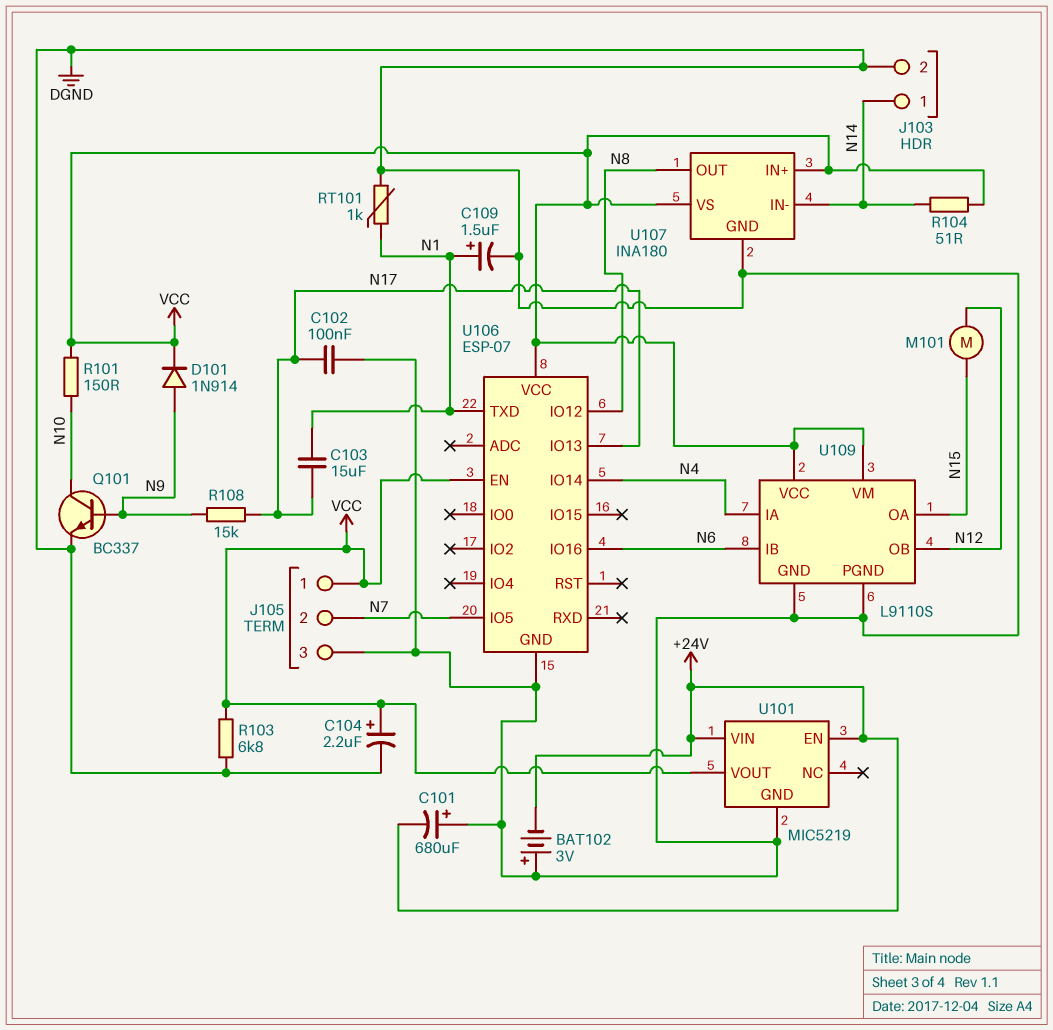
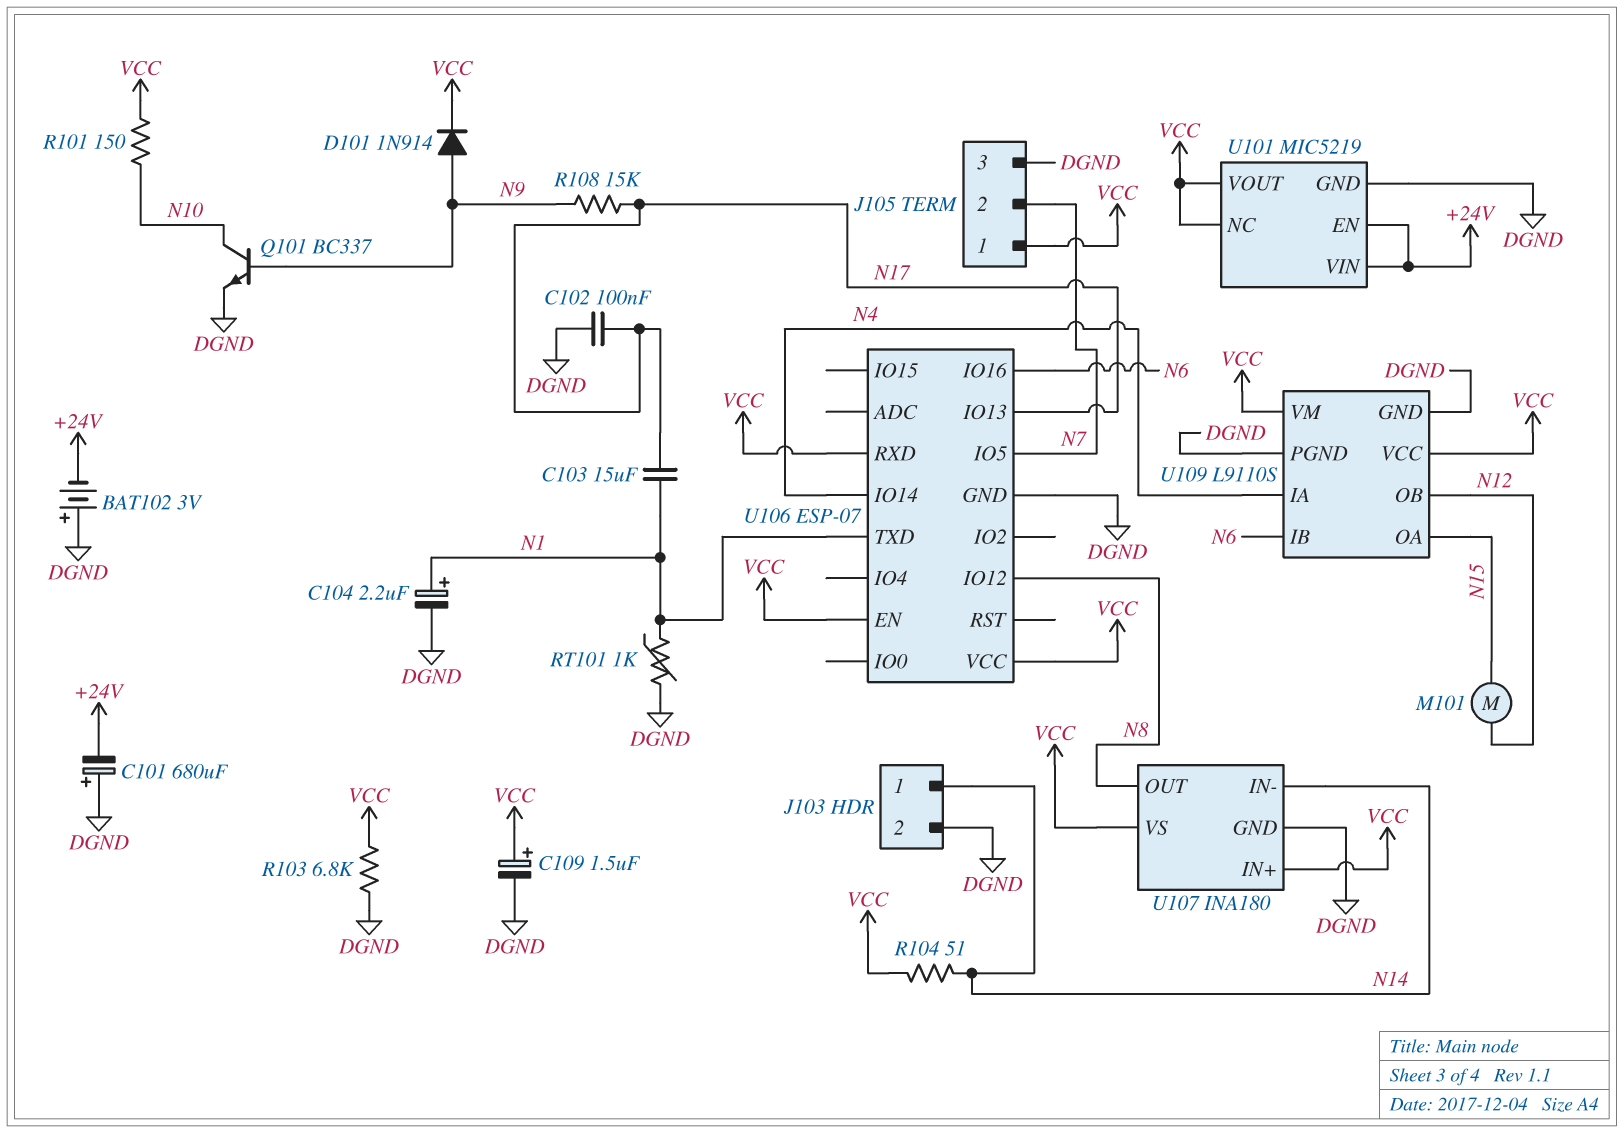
C104: 2.2uF (plus VCC, minus DGND) -> 2.2uF (plus N1, minus DGND)
C109: 1.5uF (plus N1, minus DGND) -> 1.5uF (plus VCC, minus DGND)
U101 pin NC: none -> VCC
U106 pin RXD: none -> VCC

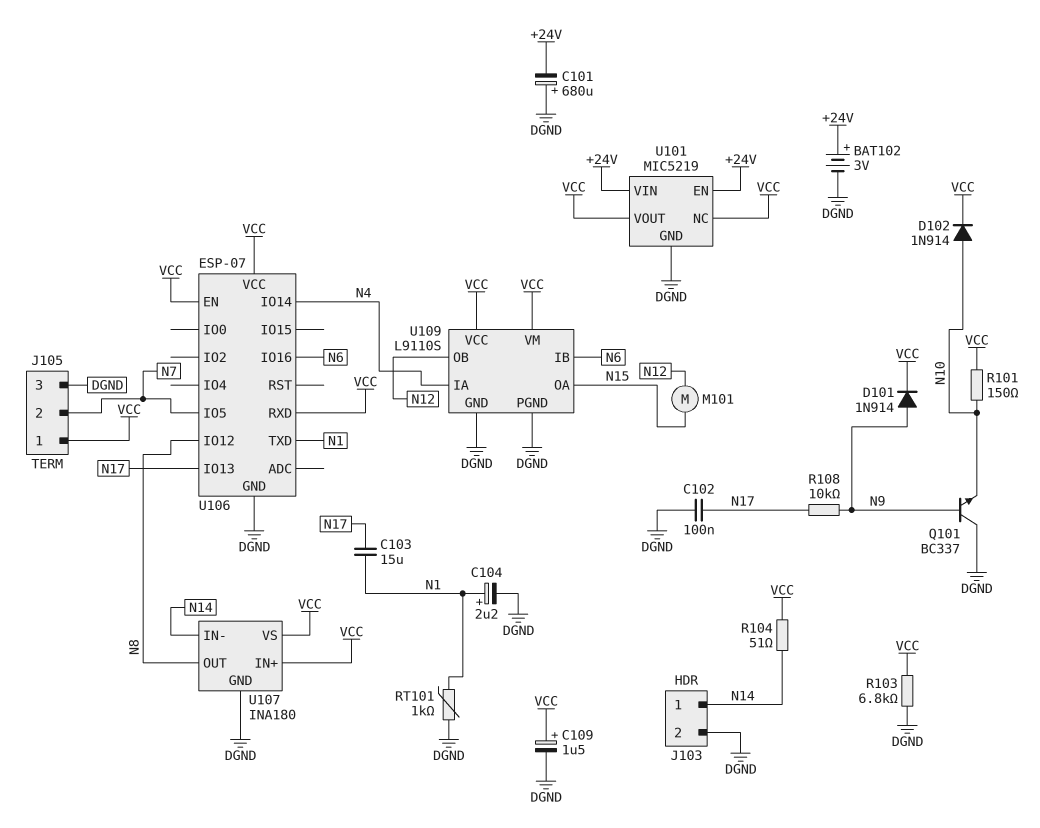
BAT102: 3V (plus DGND, minus +24V) -> 3V (plus +24V, minus DGND)
D102: none -> diode 1N914 (A N10, K VCC)
Q101: NPN BC337 (B N9, C N10, E DGND) -> NPN BC337 (B N9, C DGND, E N10)
R108: 15k (N9, N17) -> 10k (N9, N17)

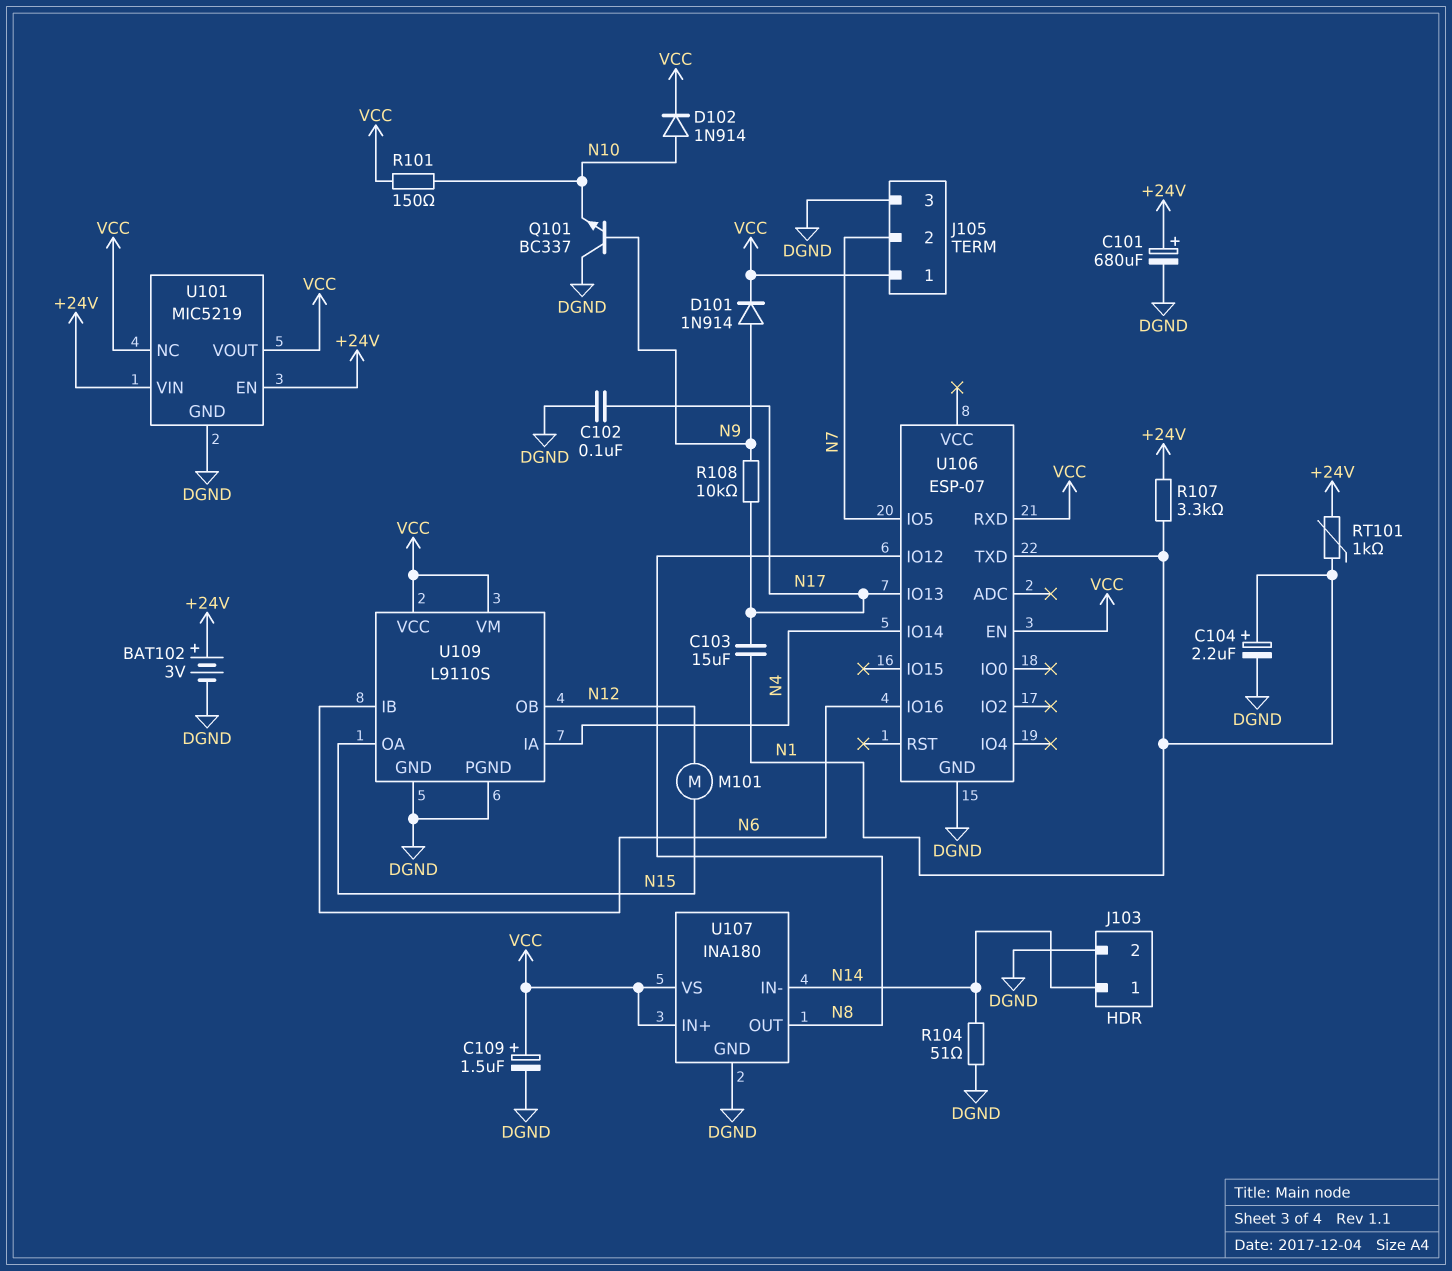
C101: 680uF (plus DGND, minus +24V) -> 680uF (plus +24V, minus DGND)
R103: 6.8k (DGND, VCC) -> none
R104: 51 (N14, VCC) -> 51 (DGND, N14)
R107: none -> 3.3k (+24V, N1)
RT101: 1k (DGND, N1) -> 1k (+24V, N1)
U106 pin VCC: VCC -> none

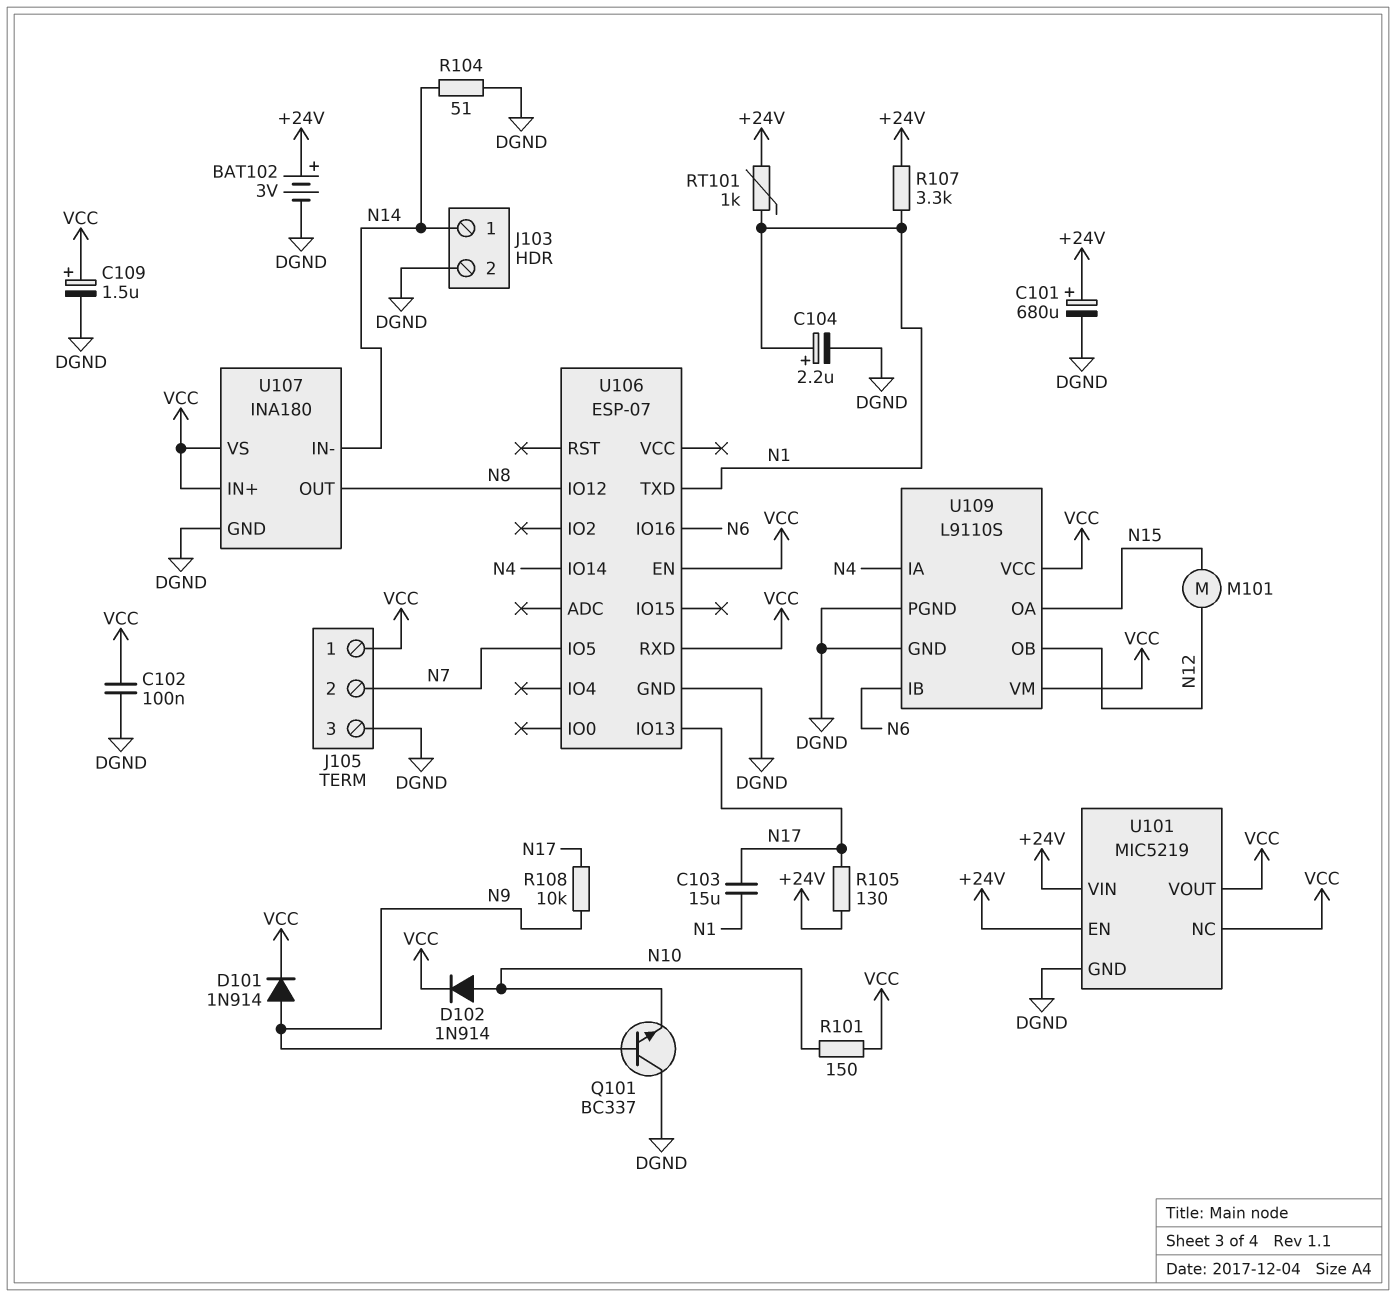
C102: 100nF (DGND, N17) -> 100nF (DGND, VCC)
R105: none -> 130 (+24V, N17)

